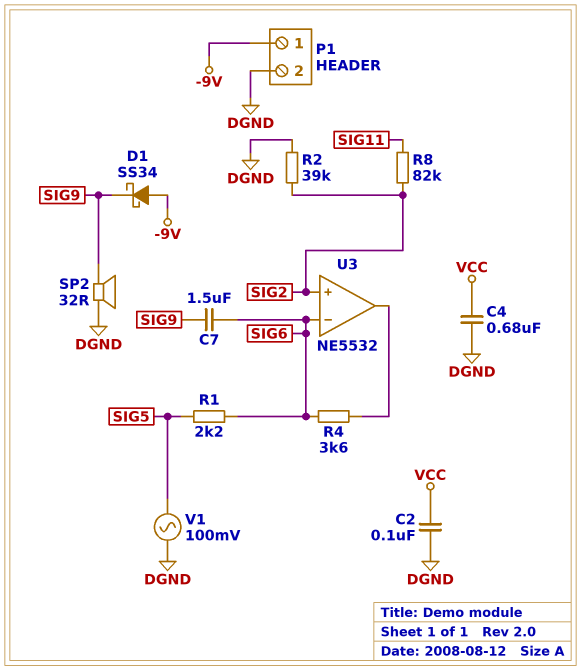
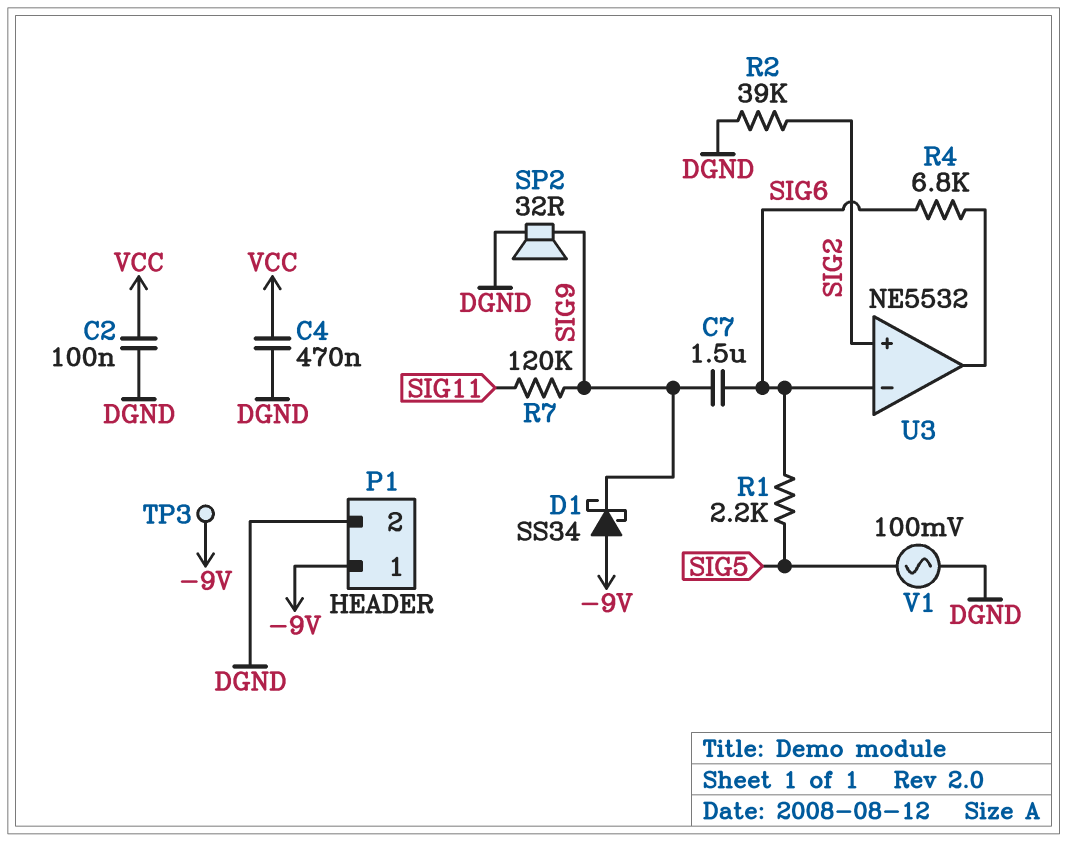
C4: 680nF (DGND, VCC) -> 470nF (DGND, VCC)
R4: 3.6k (SIG6, U3/out) -> 6.8k (SIG6, U3/out)
R7: none -> 120k (SIG9, SIG11)
R8: 82k (SIG2, SIG11) -> none
TP3: none -> test point (-9V)

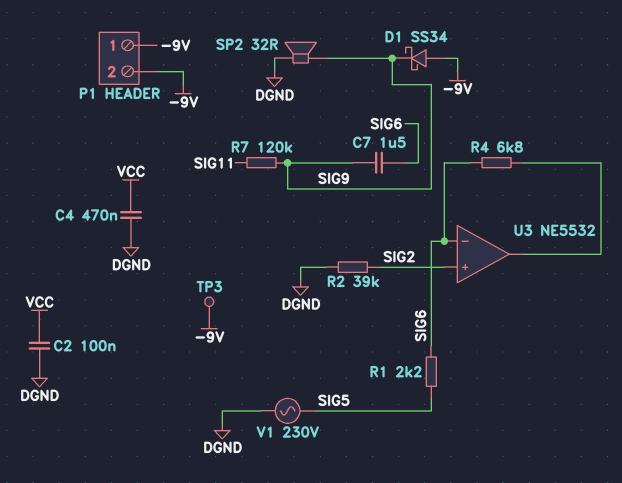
P1 pin 2: DGND -> -9V
V1: AC 100mV (DGND, SIG5) -> AC 230V (DGND, SIG5)

